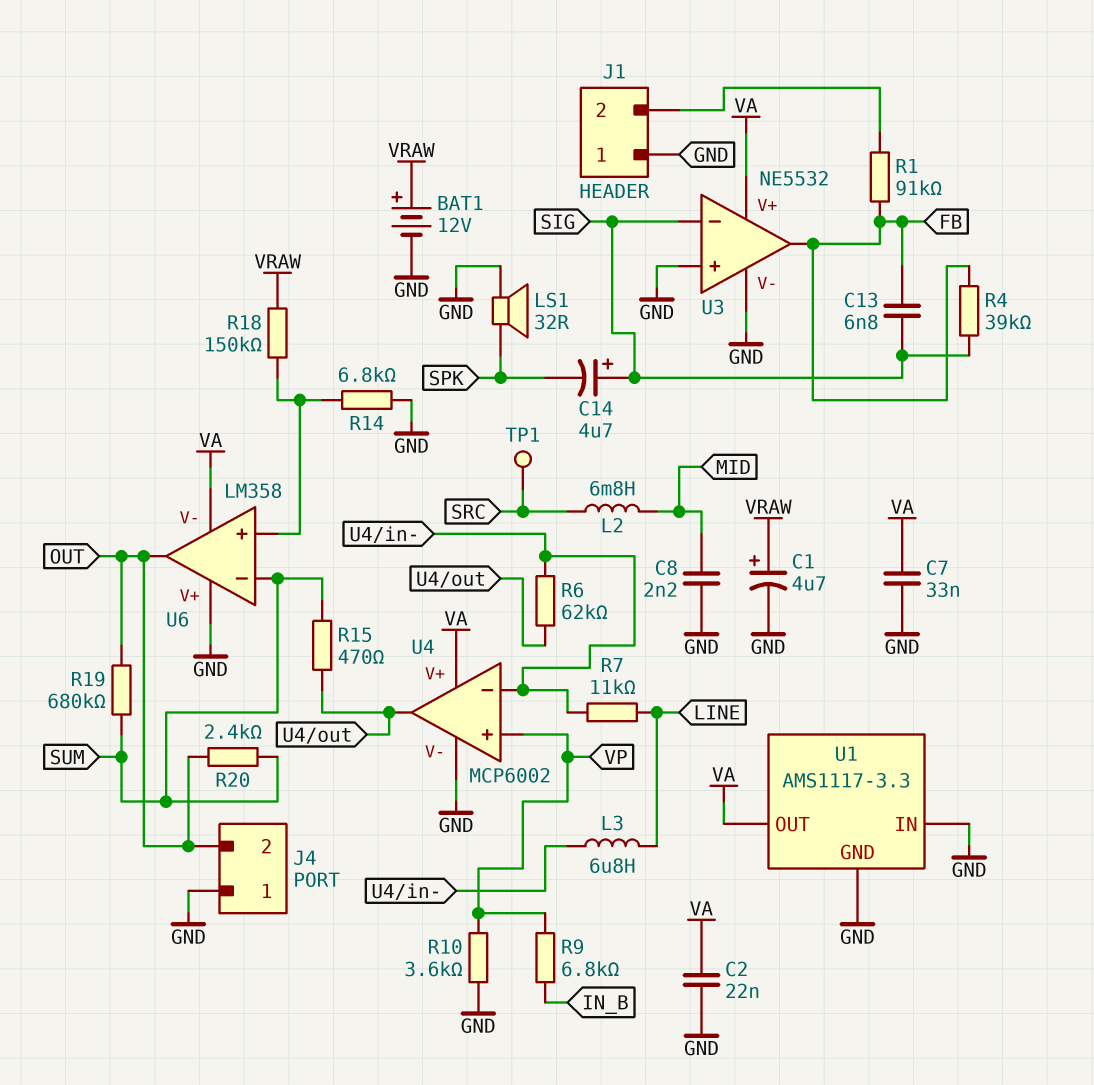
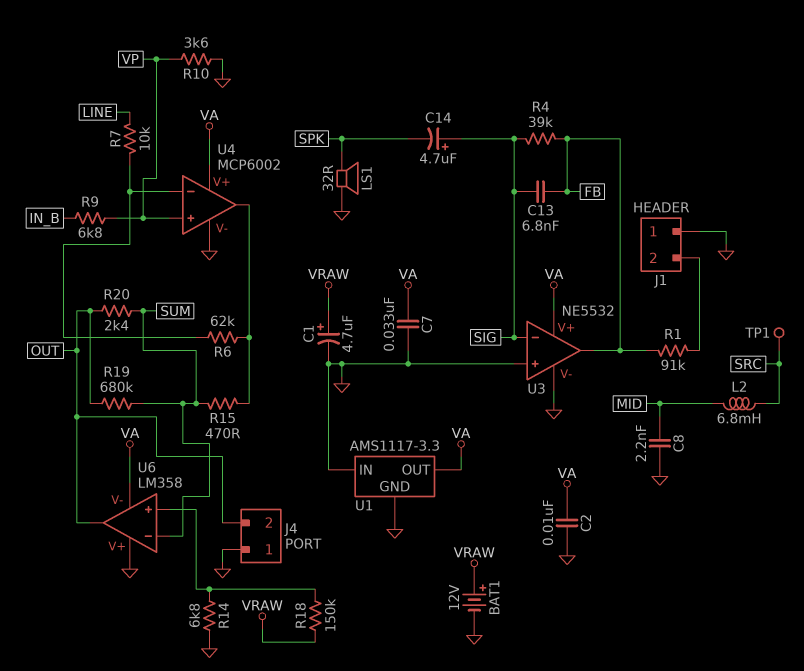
C2: 22nF (GND, VA) -> 10nF (GND, VA)
L3: 6.8uH (LINE, U4/in-) -> none
R7: 11k (LINE, U4/in-) -> 10k (LINE, U4/in-)

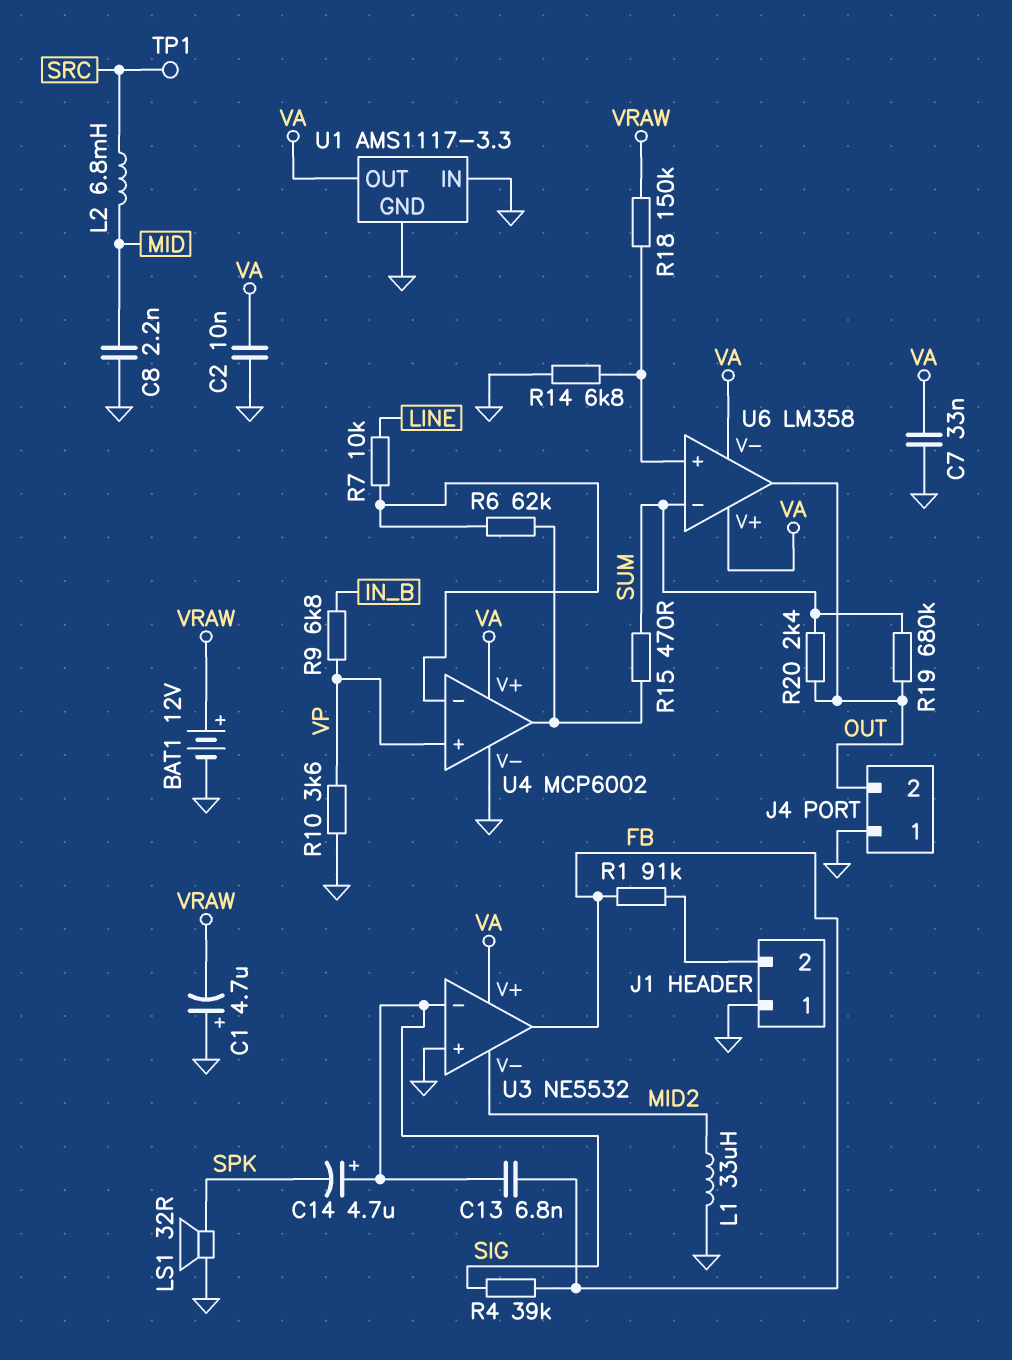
C1: 4.7uF (plus VRAW, minus GND) -> 4.7uF (plus GND, minus VRAW)
L1: none -> 33uH (GND, MID2)
U3 pin V-: GND -> MID2
U6 pin V+: GND -> VA

